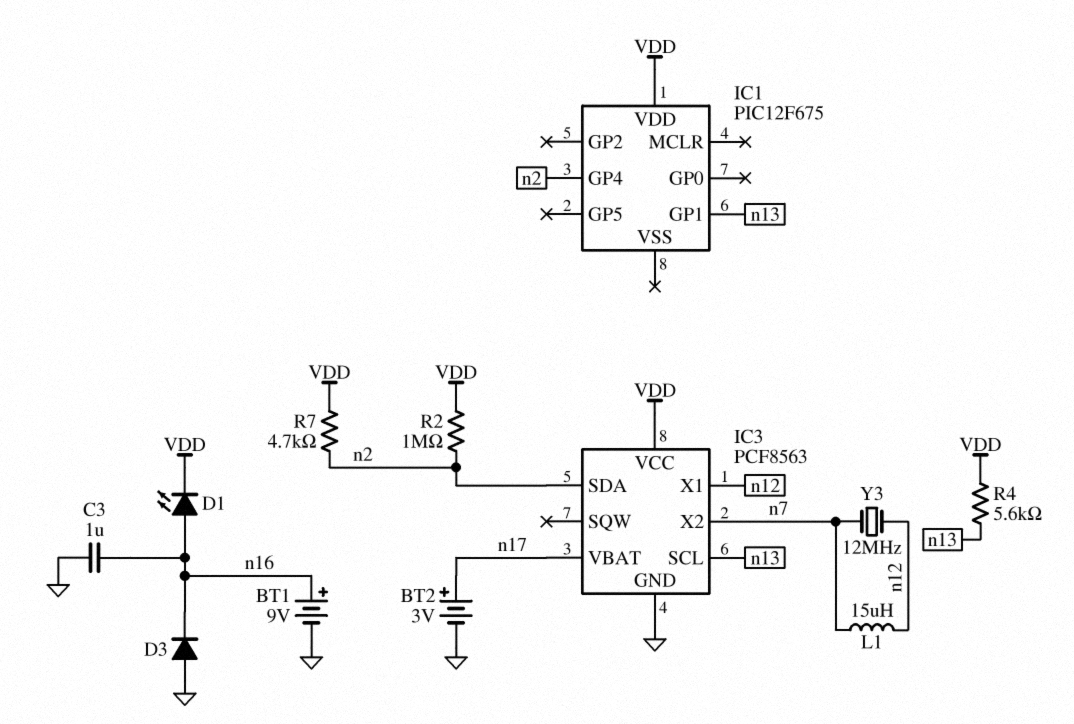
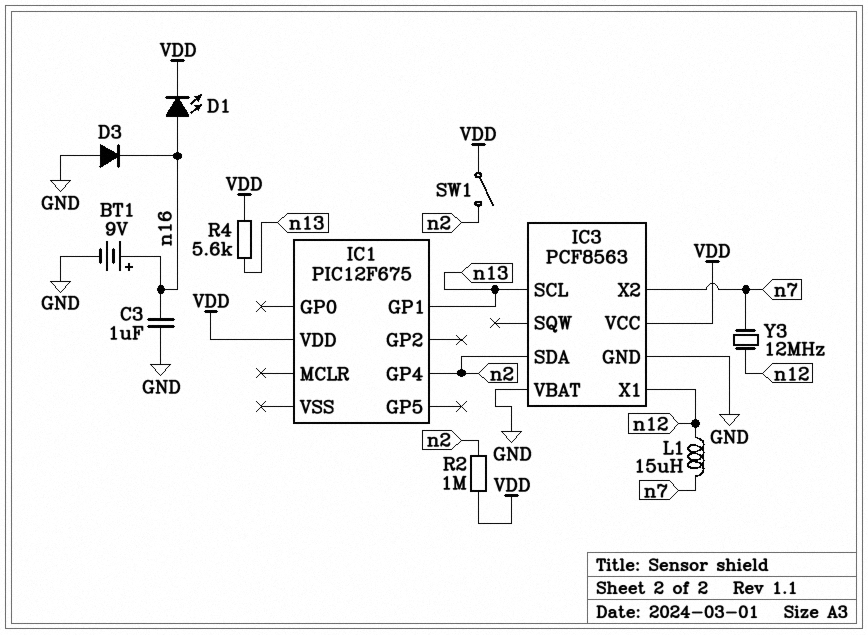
BT2: 3V (plus n17, minus GND) -> none
IC3 pin VBAT: n17 -> GND
R7: 4.7k (VDD, n2) -> none
SW1: none -> switch (VDD, n2)

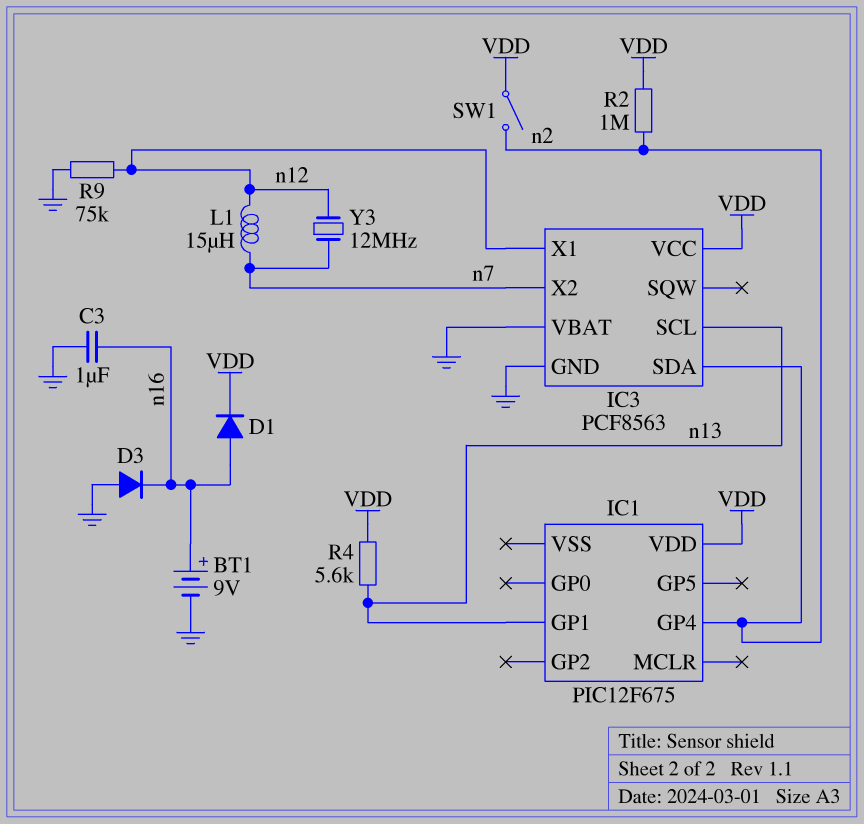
D1: LED (A n16, K VDD) -> diode (A n16, K VDD)
R9: none -> 75k (GND, n12)

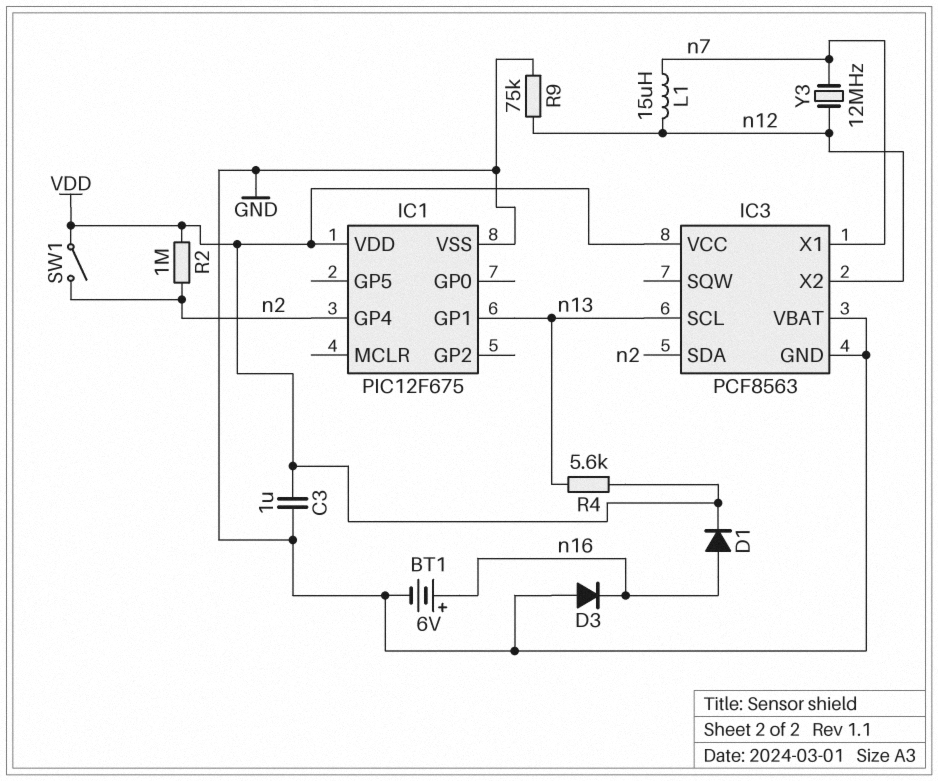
BT1: 9V (plus n16, minus GND) -> 6V (plus n16, minus GND)
C3: 1uF (GND, n16) -> 1uF (GND, VDD)
IC1 pin VSS: none -> GND
IC3 pin X1: n12 -> n7
IC3 pin X2: n7 -> n12

